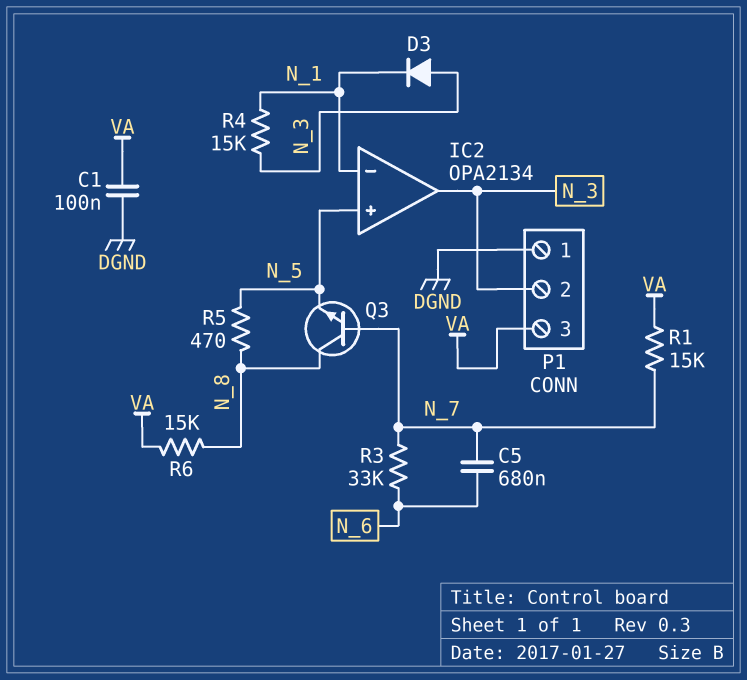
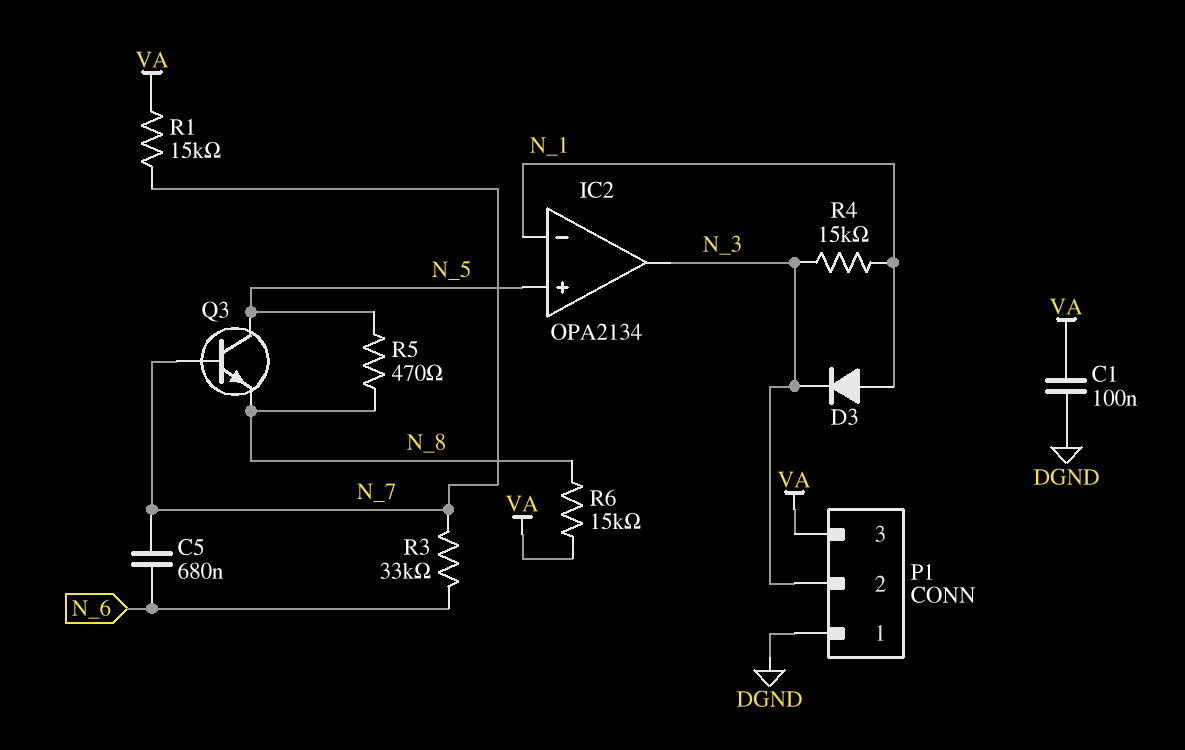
D3: diode (A N_3, K N_1) -> diode (A N_1, K N_3)
Q3: NPN (B N_7, C N_8, E N_5) -> NPN (B N_7, C N_5, E N_8)

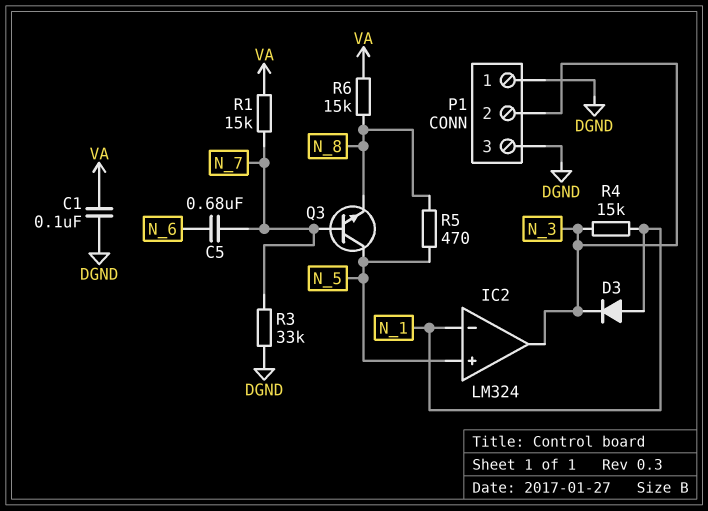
IC2: OPA2134 -> LM324
P1 pin 3: VA -> DGND
R3: 33k (N_6, N_7) -> 33k (DGND, N_7)

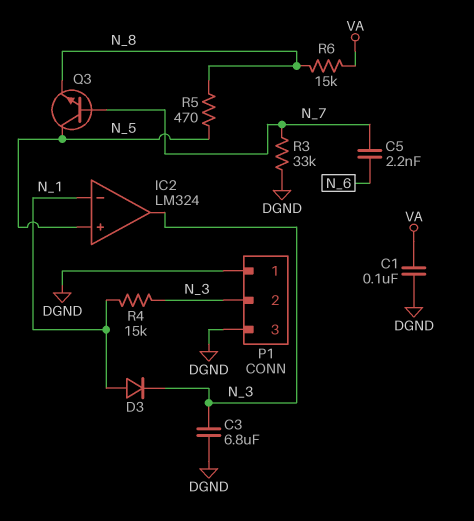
C3: none -> 6.8uF (DGND, N_3)
C5: 680nF (N_6, N_7) -> 2.2nF (N_6, N_7)
R1: 15k (N_7, VA) -> none

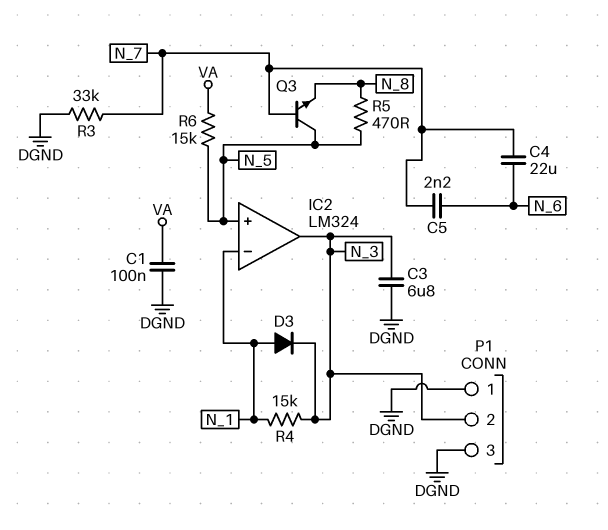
C4: none -> 22uF (N_6, N_7)
R6: 15k (N_8, VA) -> 15k (N_5, VA)

